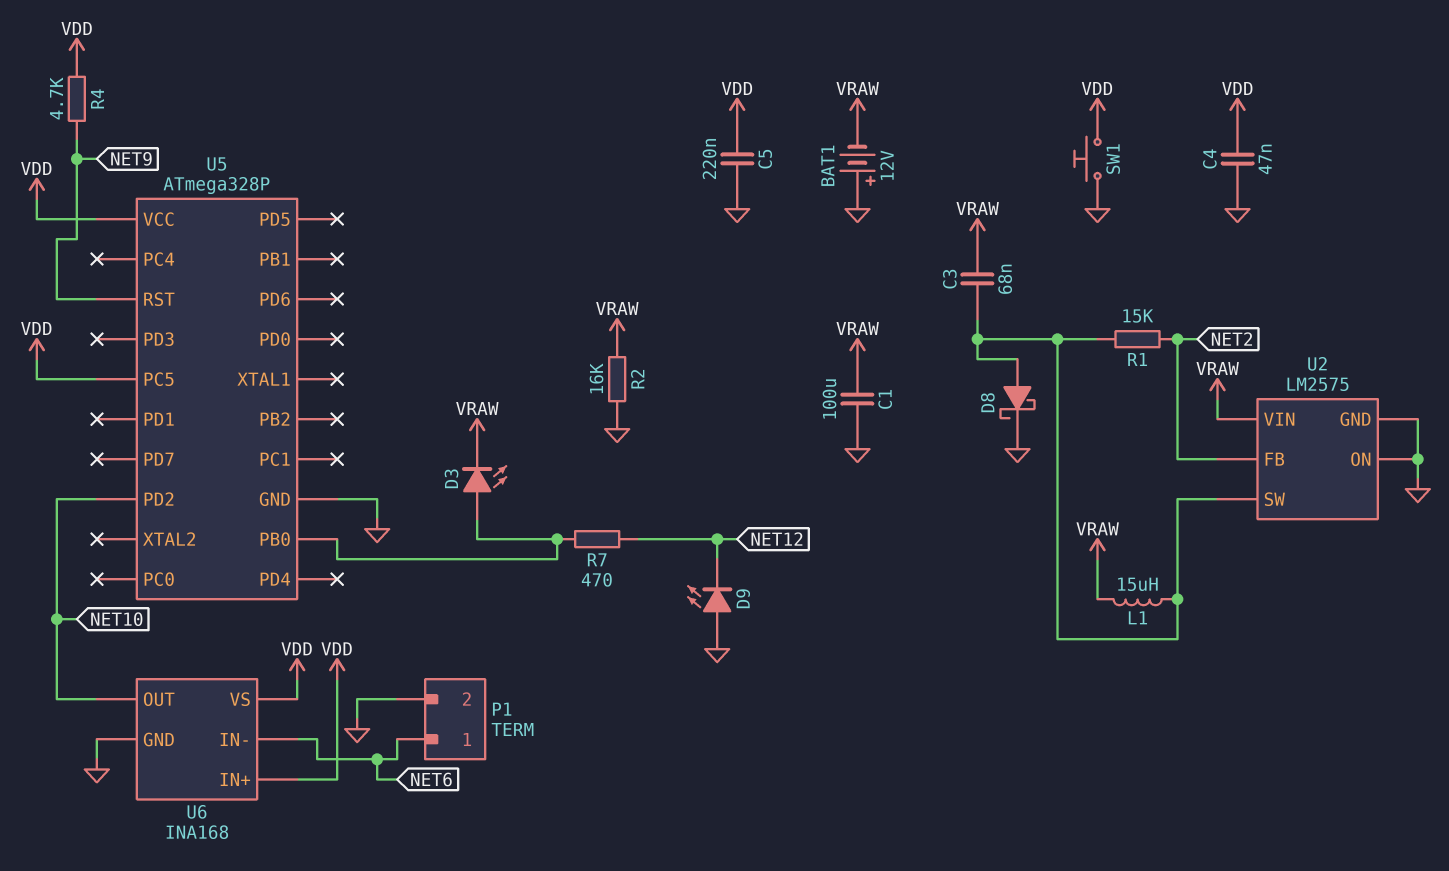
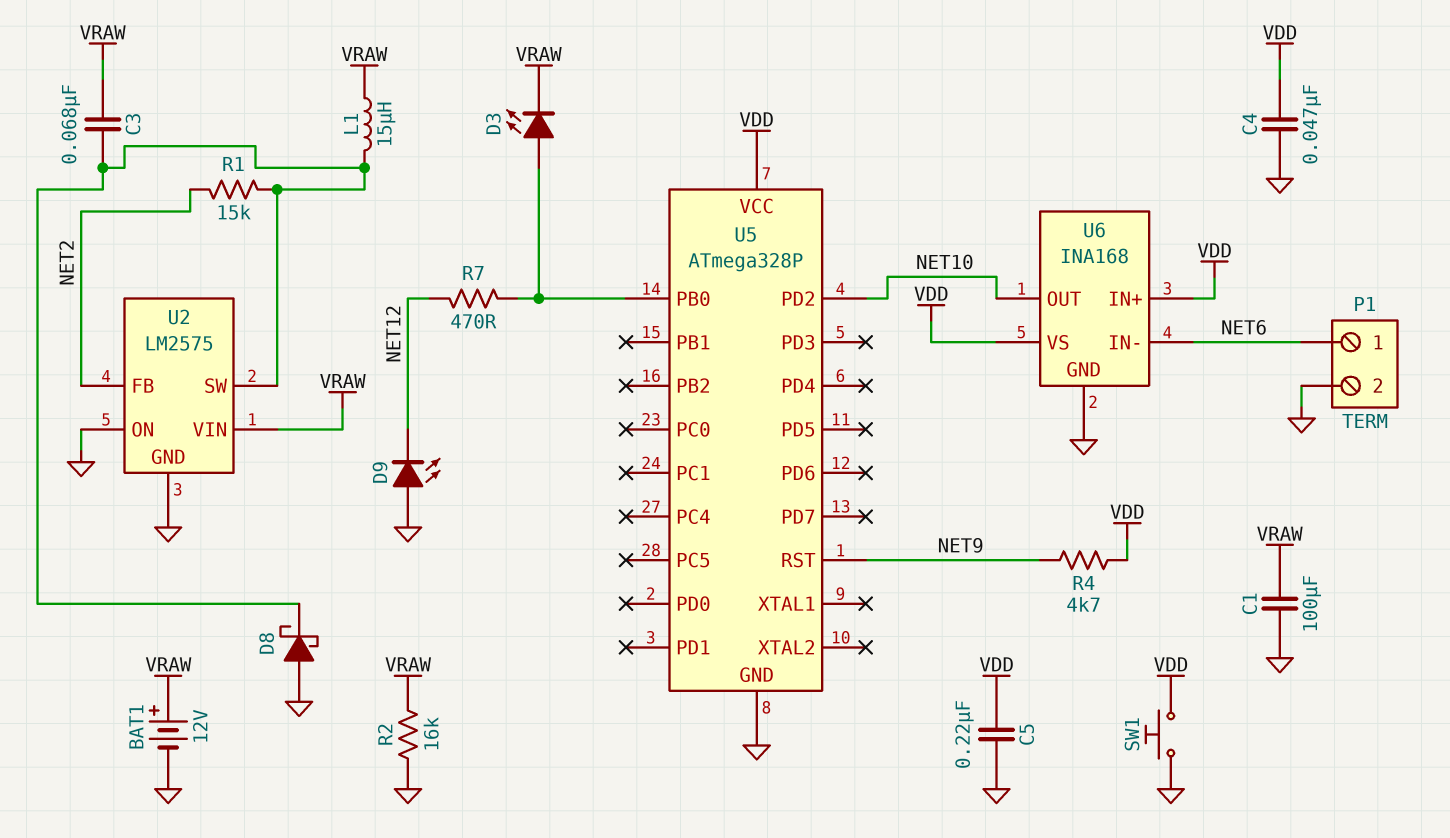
BAT1: 12V (plus GND, minus VRAW) -> 12V (plus VRAW, minus GND)
D8: schottky (A U2/SW, K GND) -> schottky (A GND, K U2/SW)
U5 pin PC5: VDD -> none

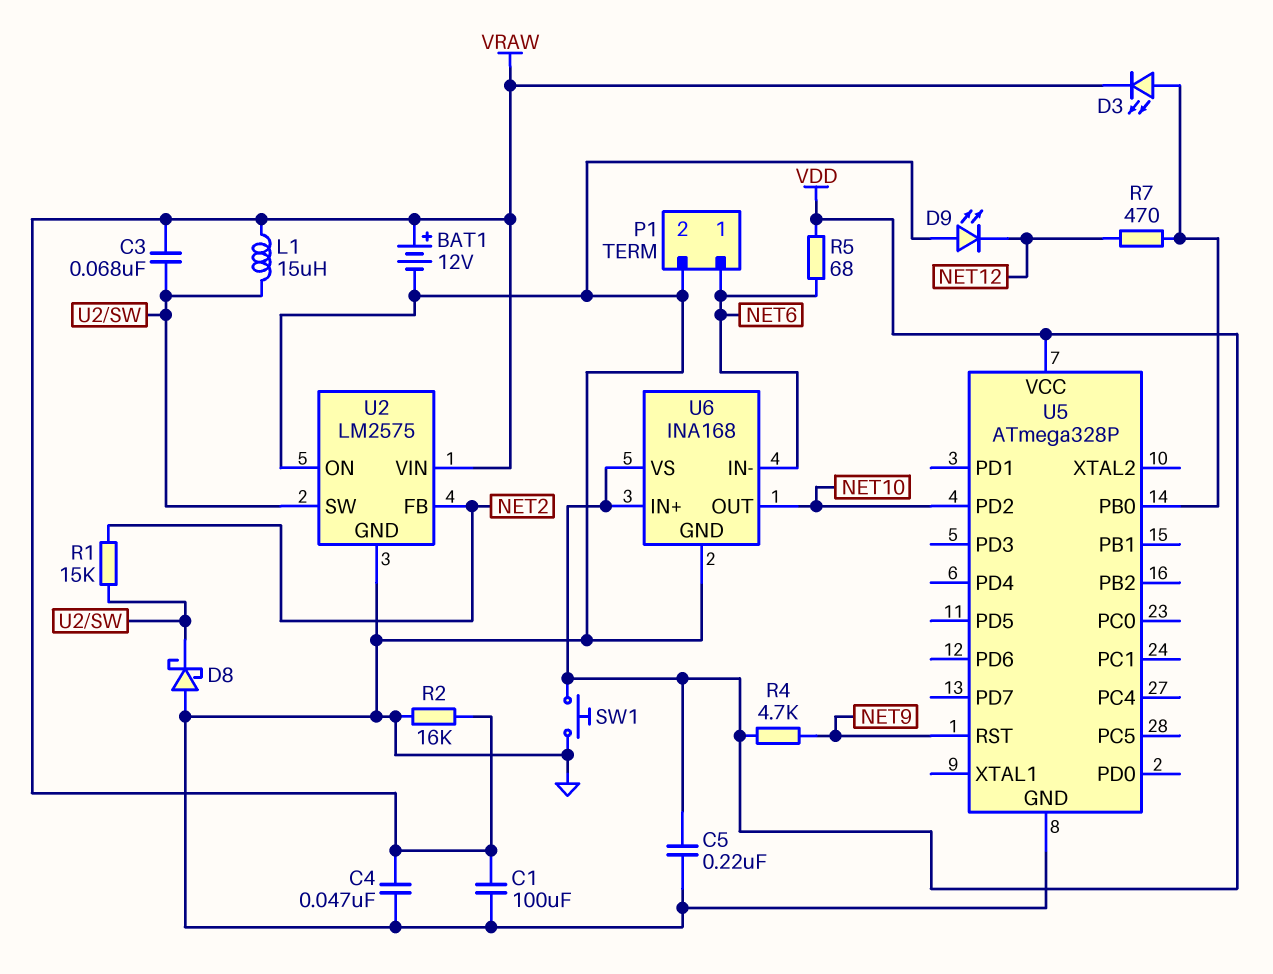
C4: 47nF (GND, VDD) -> 47nF (GND, VRAW)
R5: none -> 68 (NET6, VDD)

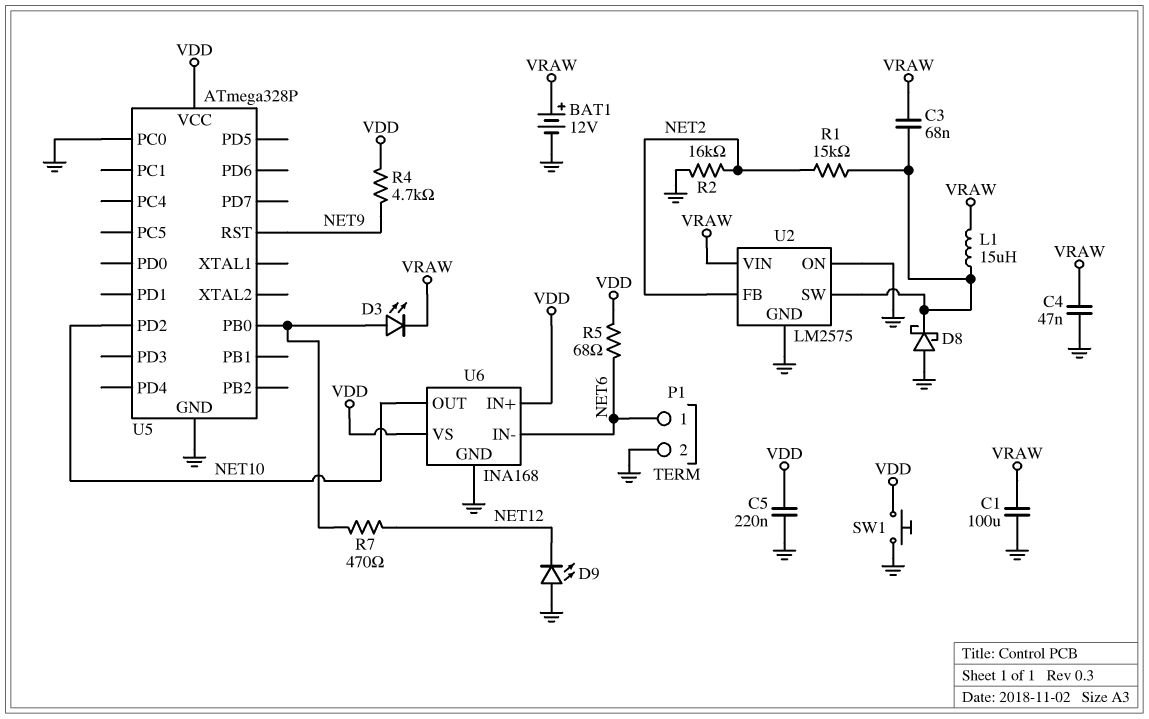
R2: 16k (GND, VRAW) -> 16k (GND, NET2)
U5 pin PC0: none -> GND

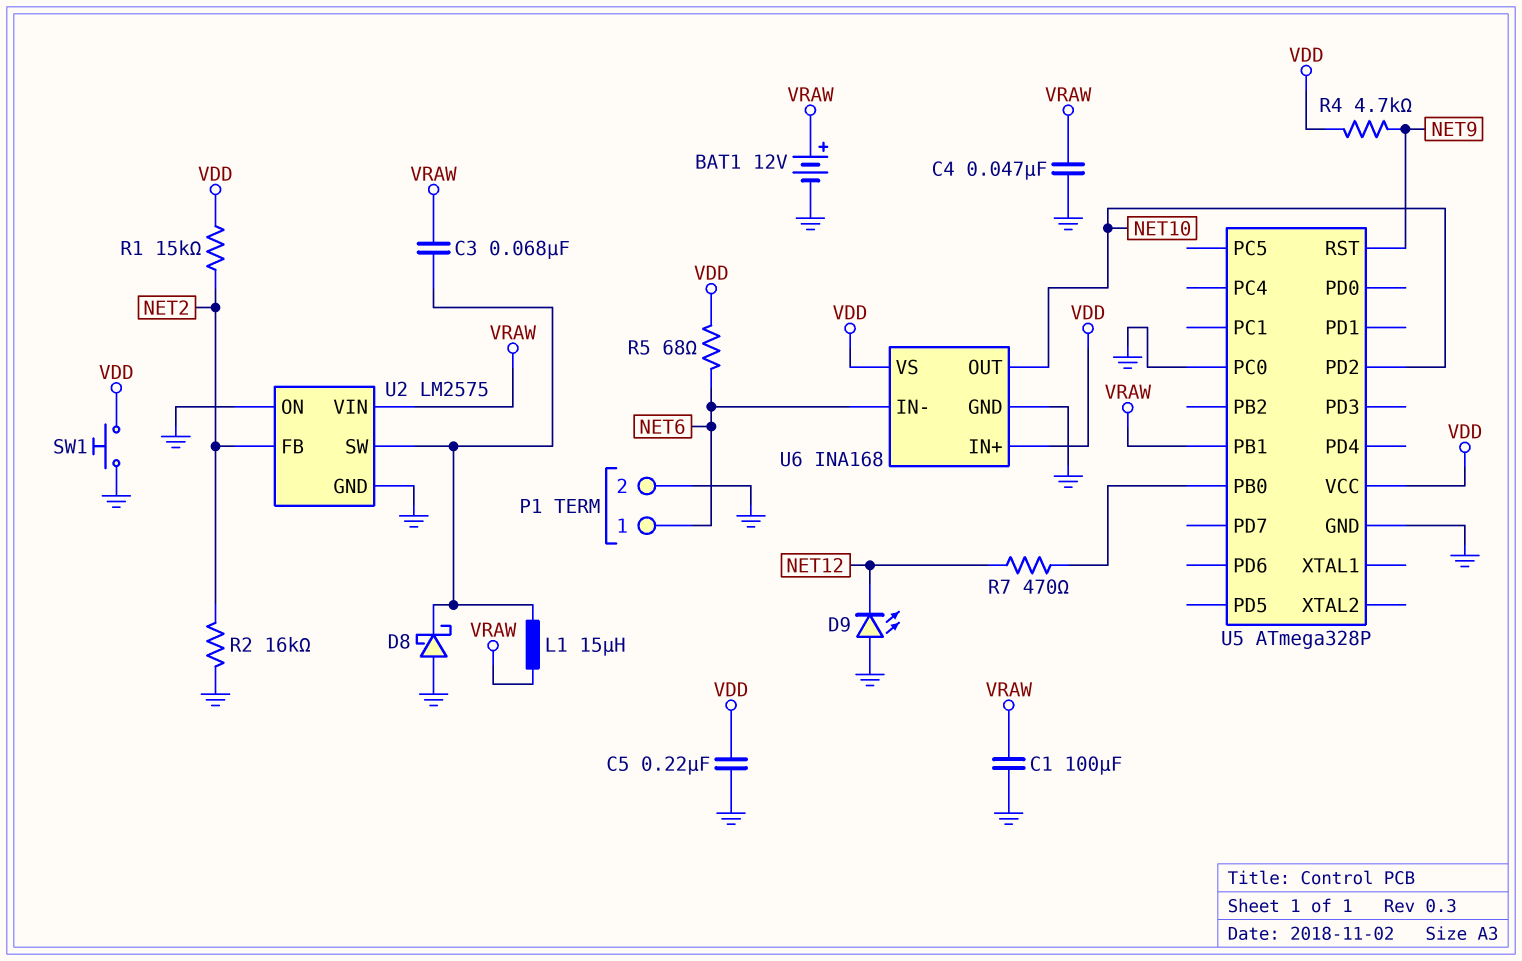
D3: LED (A U5/PB0, K VRAW) -> none
R1: 15k (NET2, U2/SW) -> 15k (NET2, VDD)
U5 pin PB1: none -> VRAW

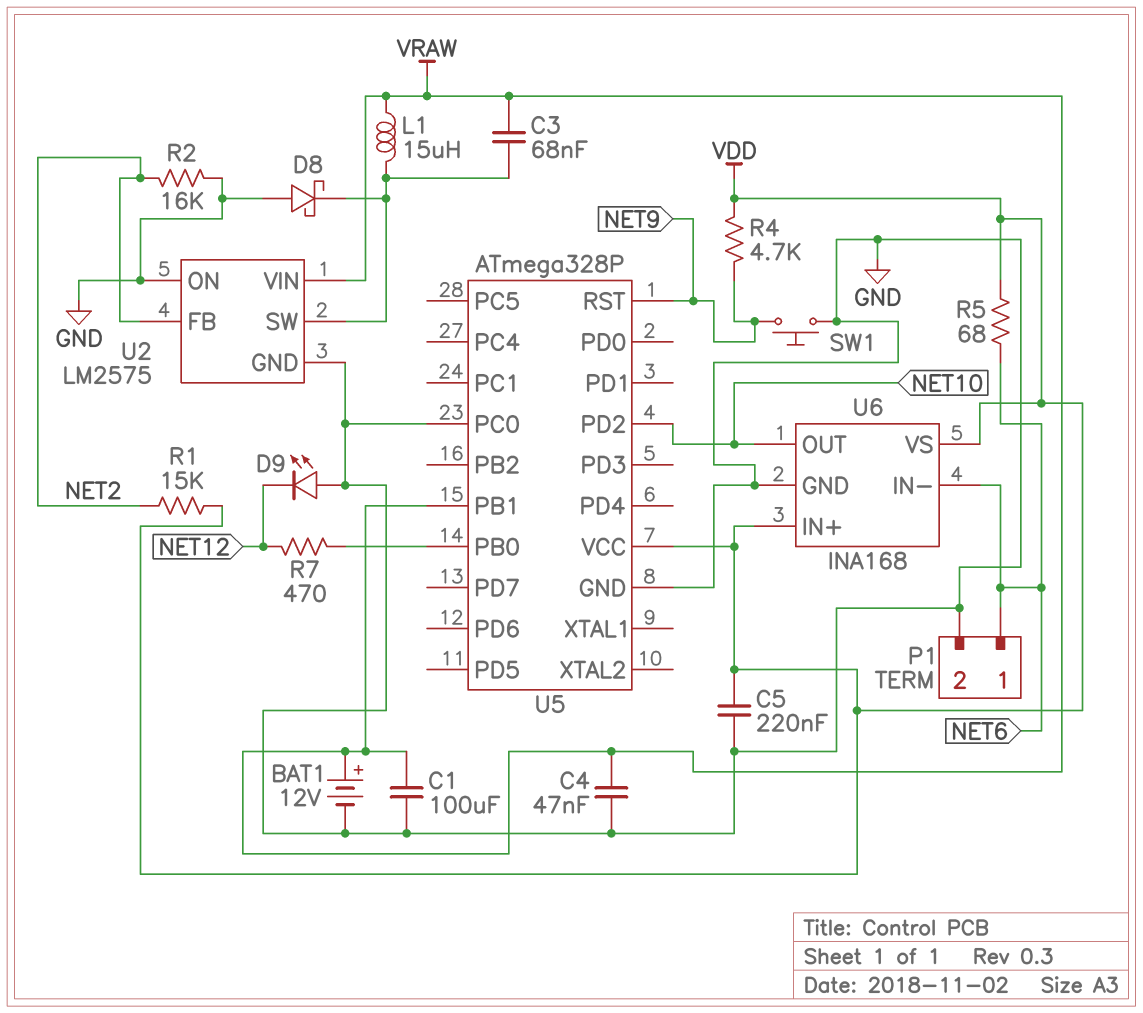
SW1: button (GND, VDD) -> button (GND, NET9)

